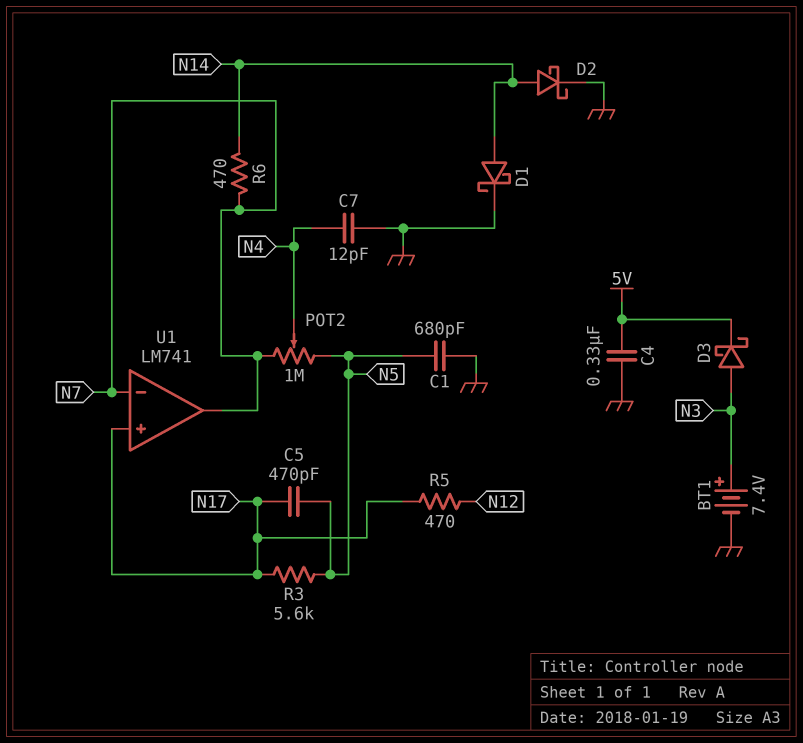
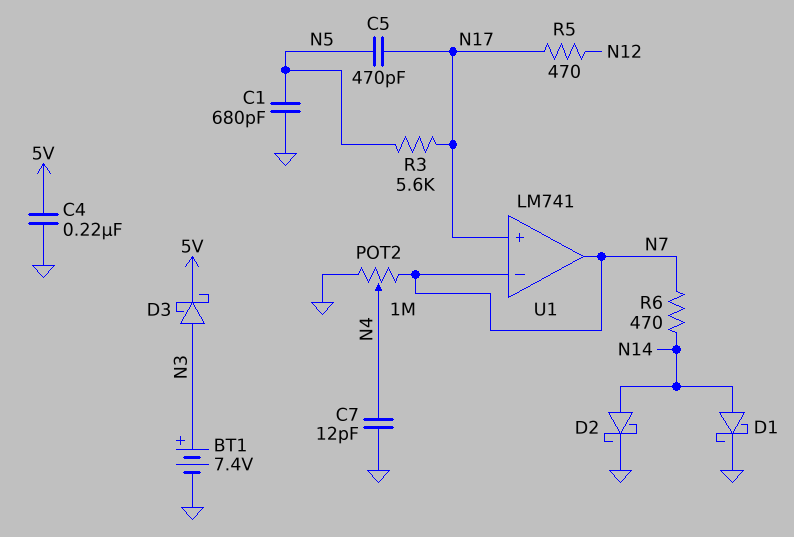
C4: 330nF (5V, GND) -> 220nF (5V, GND)
POT2: 1M (N5, N7, wiper N4) -> 1M (GND, N7, wiper N4)

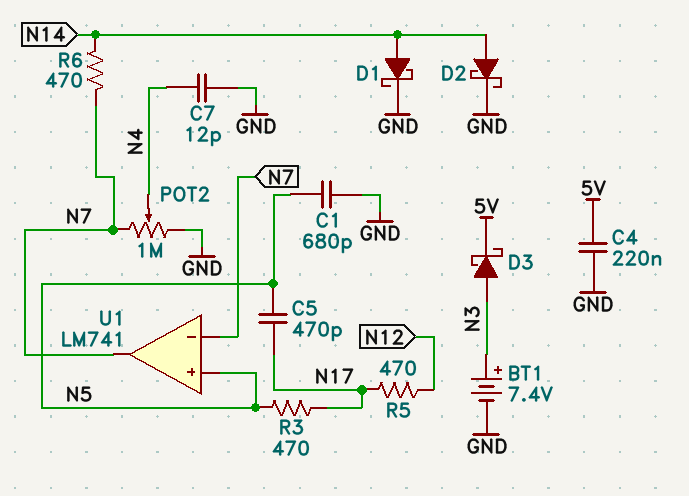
R3: 5.6k (N5, N17) -> 470 (N5, N17)
U1 pin in+: N17 -> N5

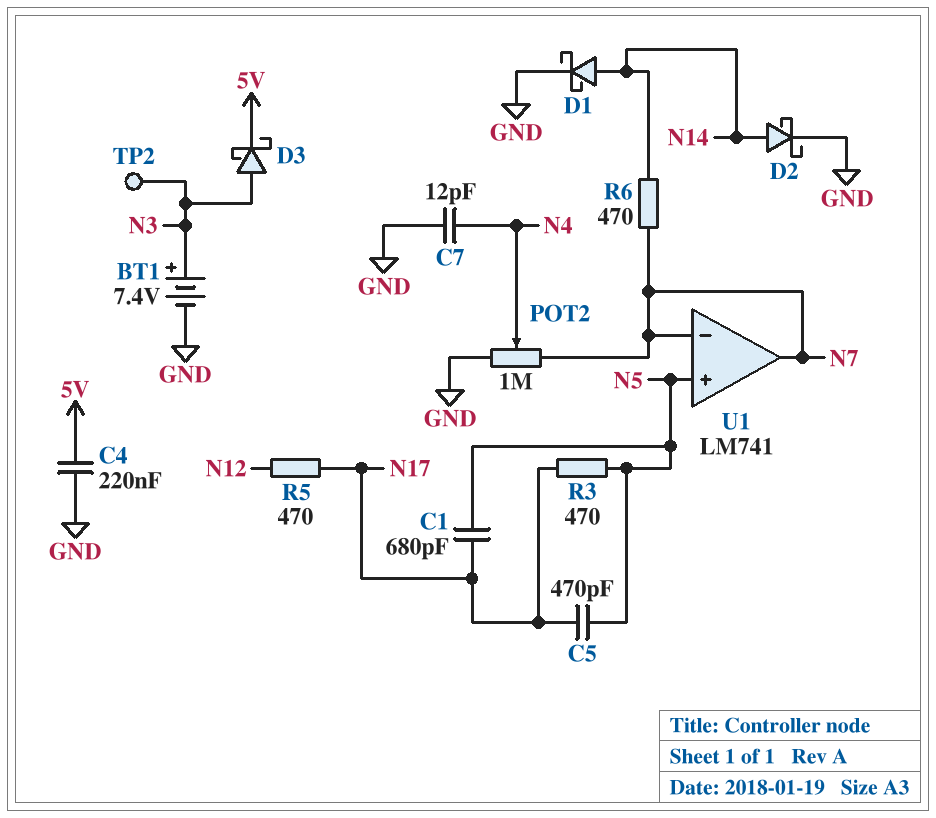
C1: 680pF (GND, N5) -> 680pF (N5, N17)
TP2: none -> test point (N3)

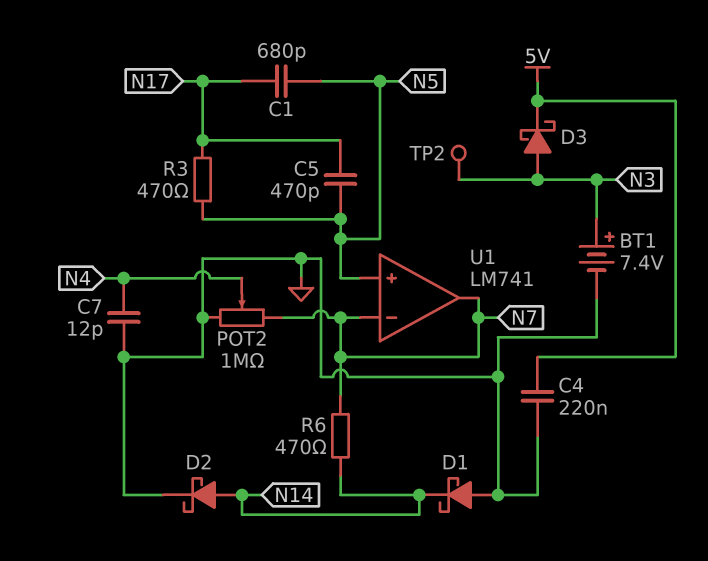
D1: schottky (A N14, K GND) -> schottky (A GND, K N14)
R5: 470 (N12, N17) -> none

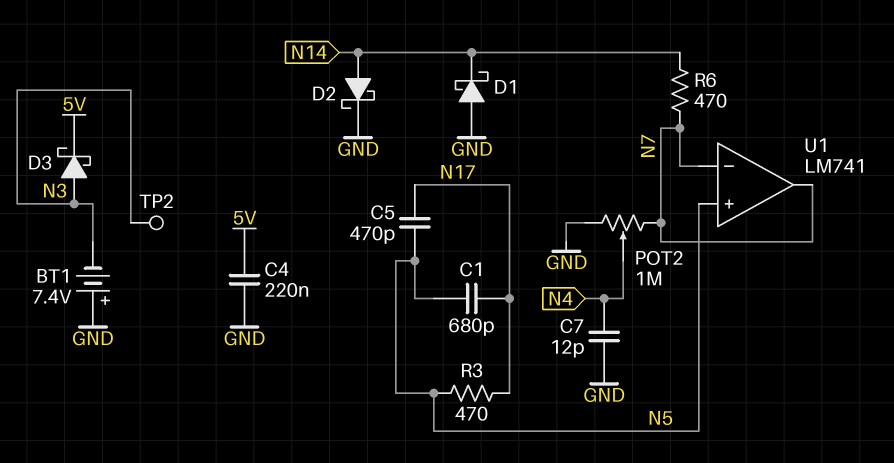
BT1: 7.4V (plus N3, minus GND) -> 7.4V (plus GND, minus N3)

